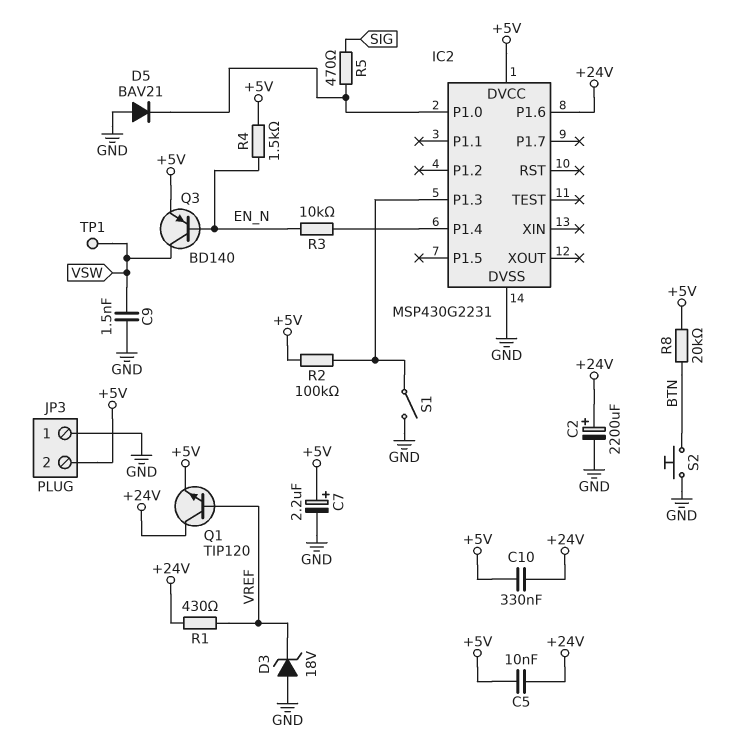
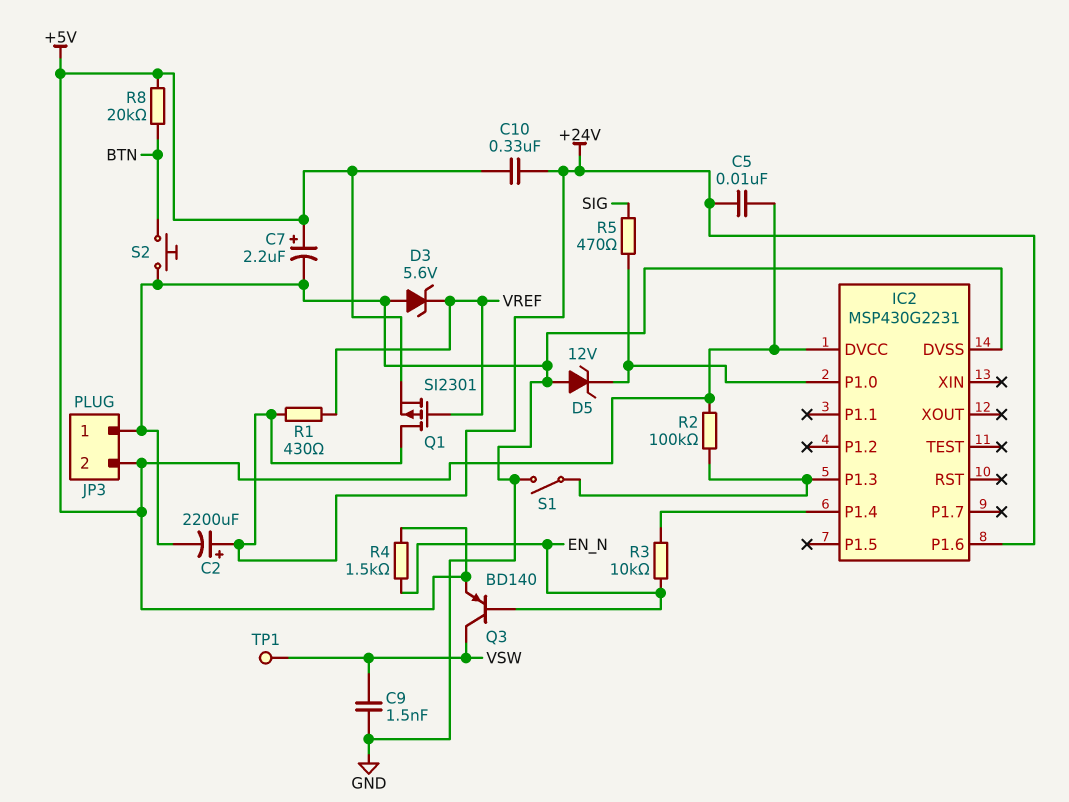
D3: zener 18V (A GND, K VREF) -> zener 5.6V (A GND, K VREF)
D5: diode BAV21 (A GND, K IC2/P1.0) -> zener 12V (A GND, K IC2/P1.0)
Q1: NPN TIP120 (B VREF, C +24V, E +5V) -> PMOS SI2301 (G VREF, D +24V, S +5V)

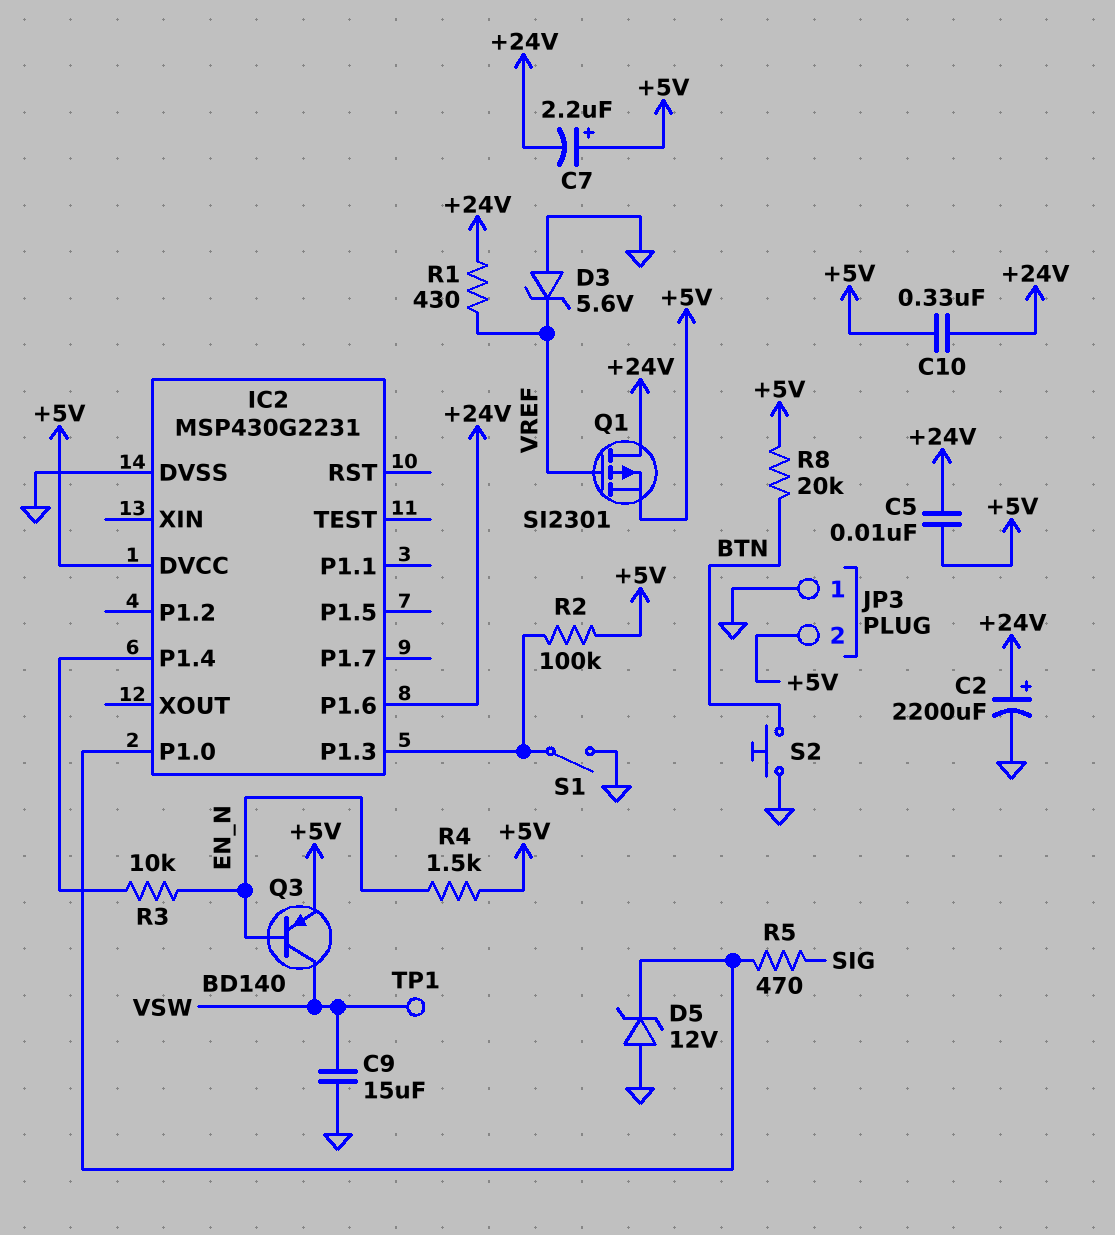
C7: 2.2uF (plus +5V, minus GND) -> 2.2uF (plus +5V, minus +24V)
C9: 1.5nF (GND, VSW) -> 15uF (GND, VSW)

